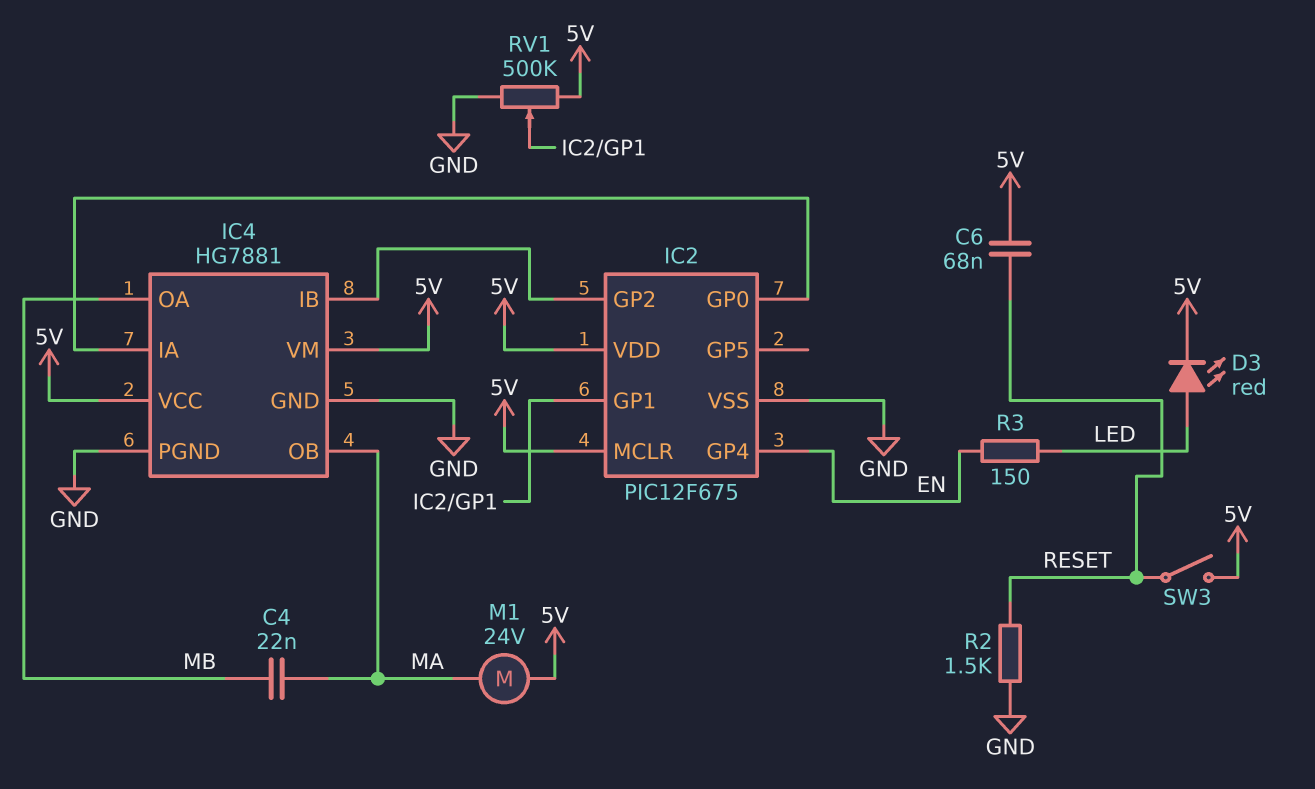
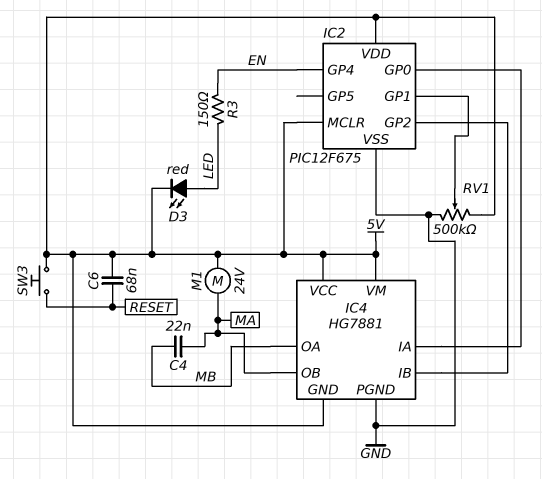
IC4 pin GND: GND -> 5V
R2: 1.5k (GND, RESET) -> none
SW3: switch (5V, RESET) -> button (5V, RESET)

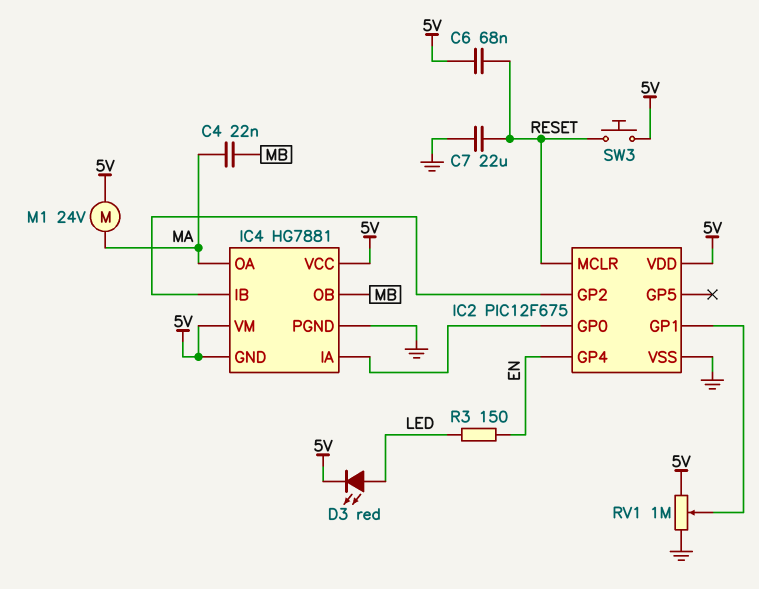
C7: none -> 22uF (GND, RESET)
IC2 pin MCLR: 5V -> RESET
IC4 pin OA: MB -> MA
IC4 pin OB: MA -> MB
RV1: 500k (5V, GND, wiper IC2/GP1) -> 1M (5V, GND, wiper IC2/GP1)

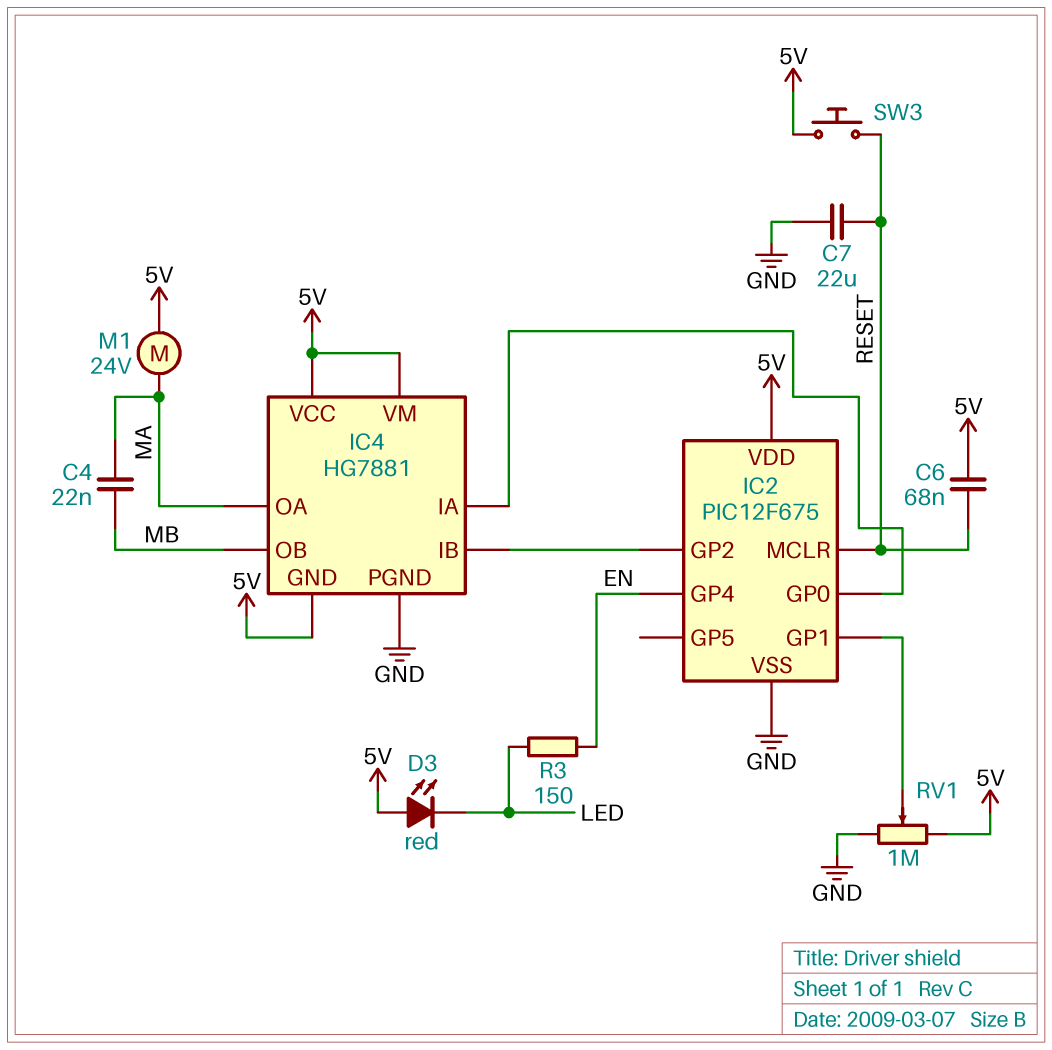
D3: LED red (A LED, K 5V) -> LED red (A 5V, K LED)

